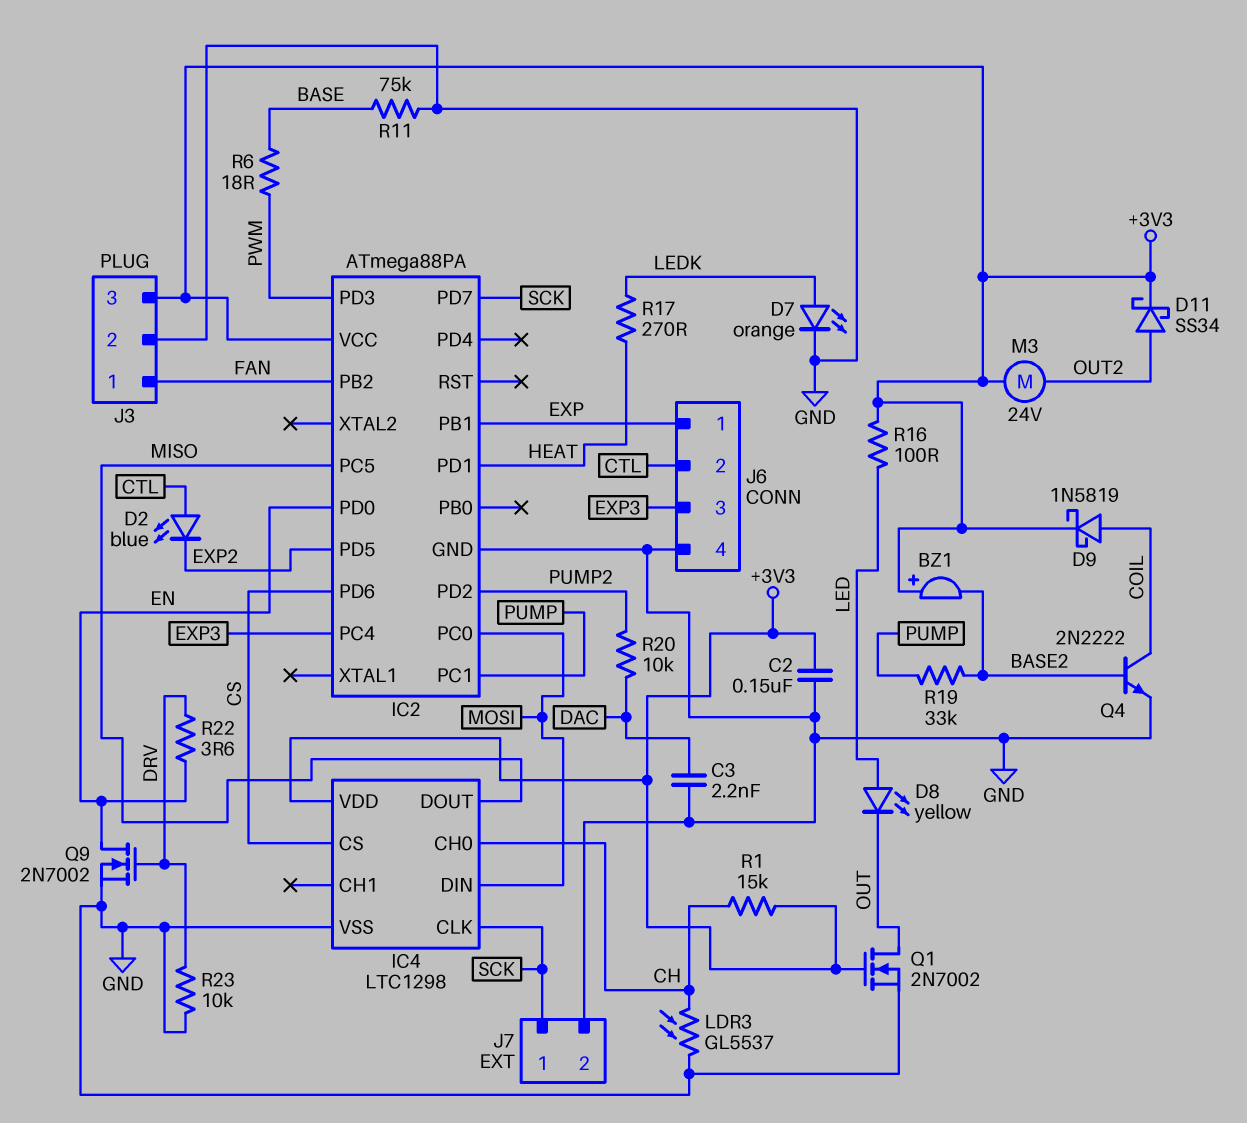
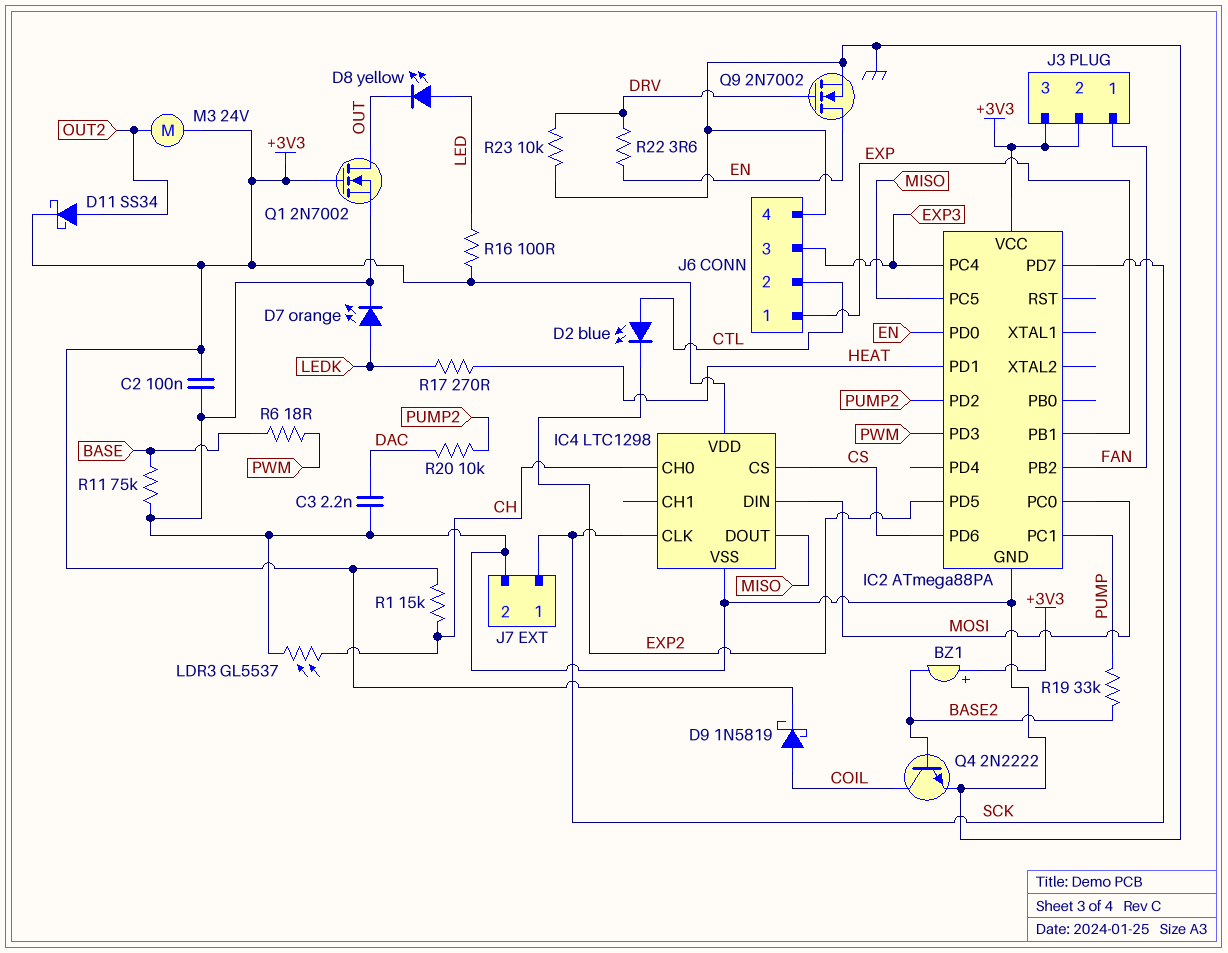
C2: 150nF (+3V3, GND) -> 100nF (+3V3, GND)
J3 pin 2: GND -> +3V3

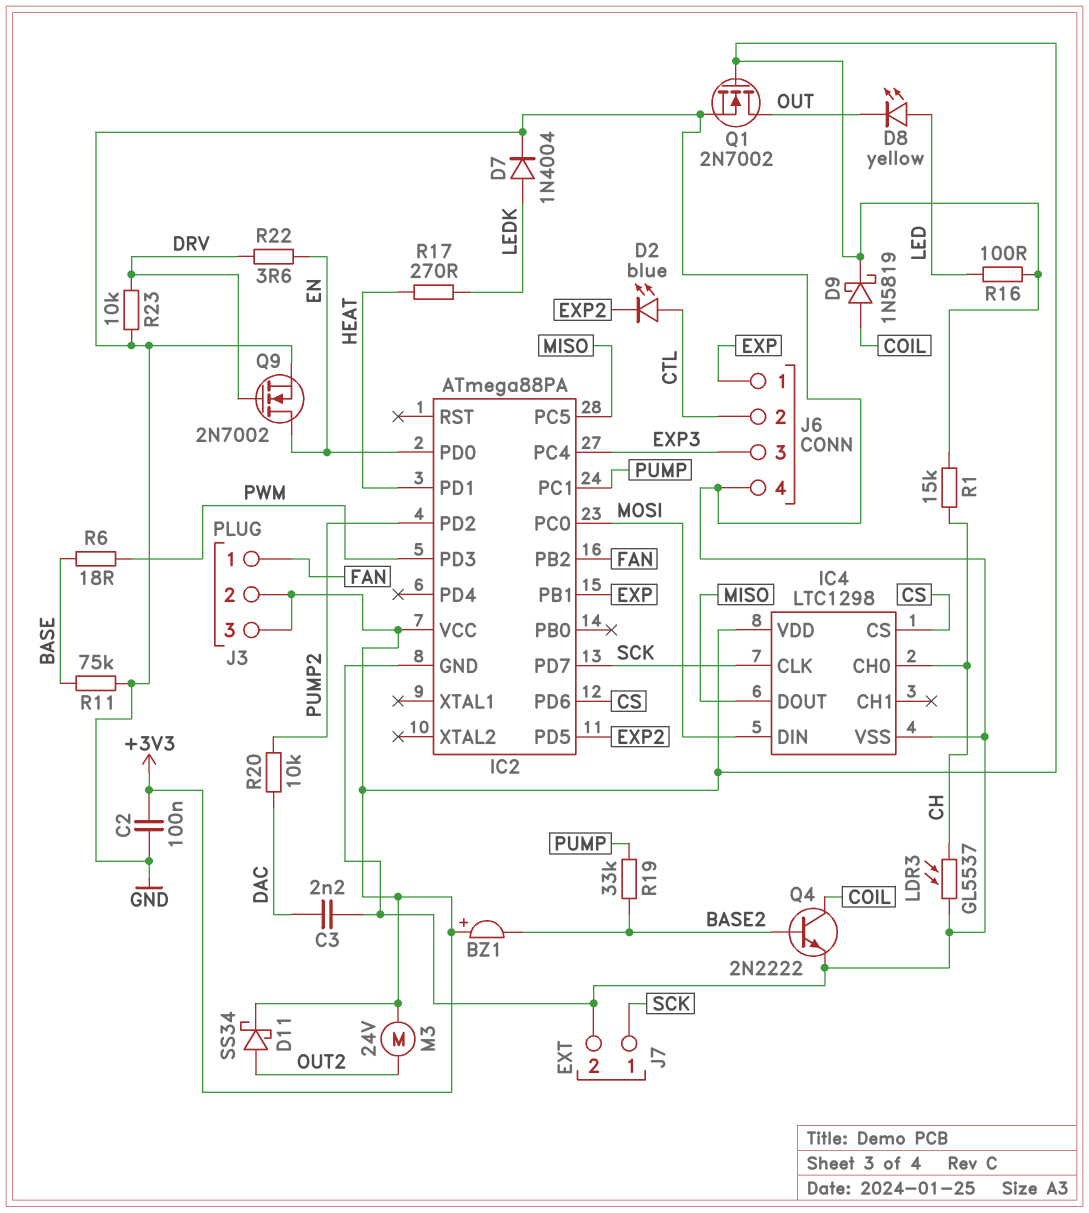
D7: LED orange (A LEDK, K GND) -> diode 1N4004 (A LEDK, K GND)

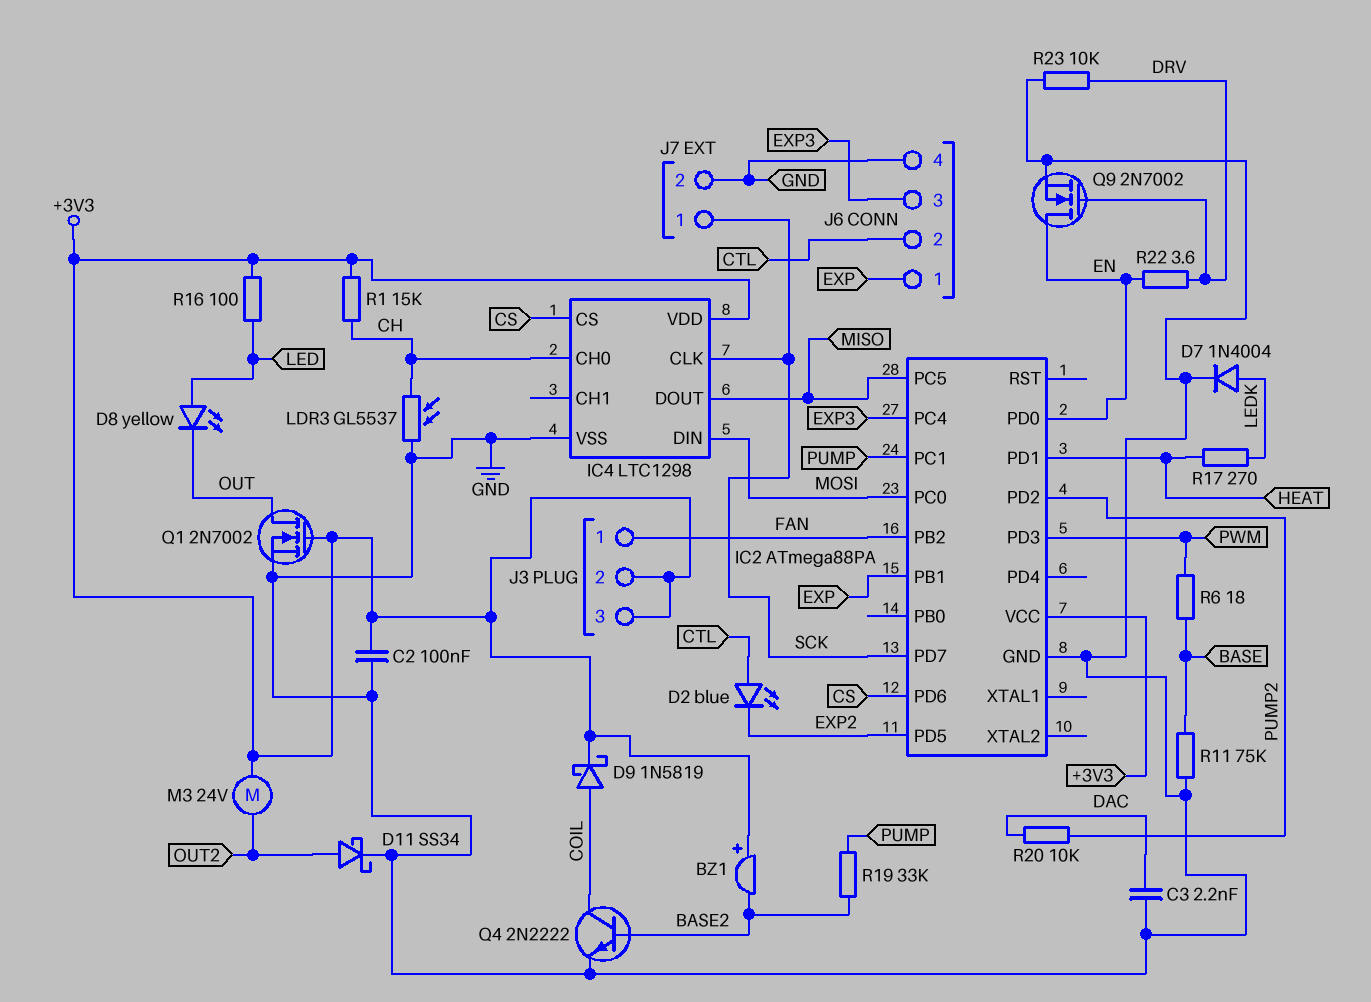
D11: schottky SS34 (A OUT2, K +3V3) -> schottky SS34 (A OUT2, K GND)

